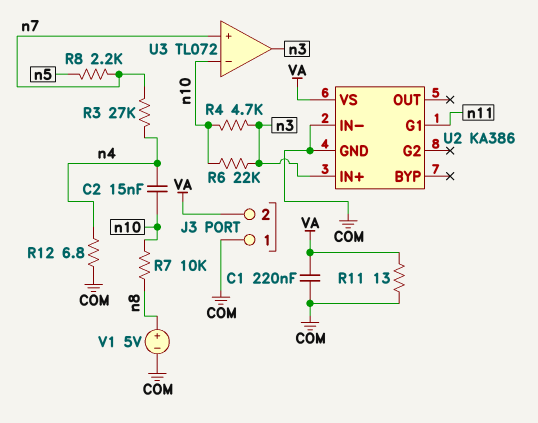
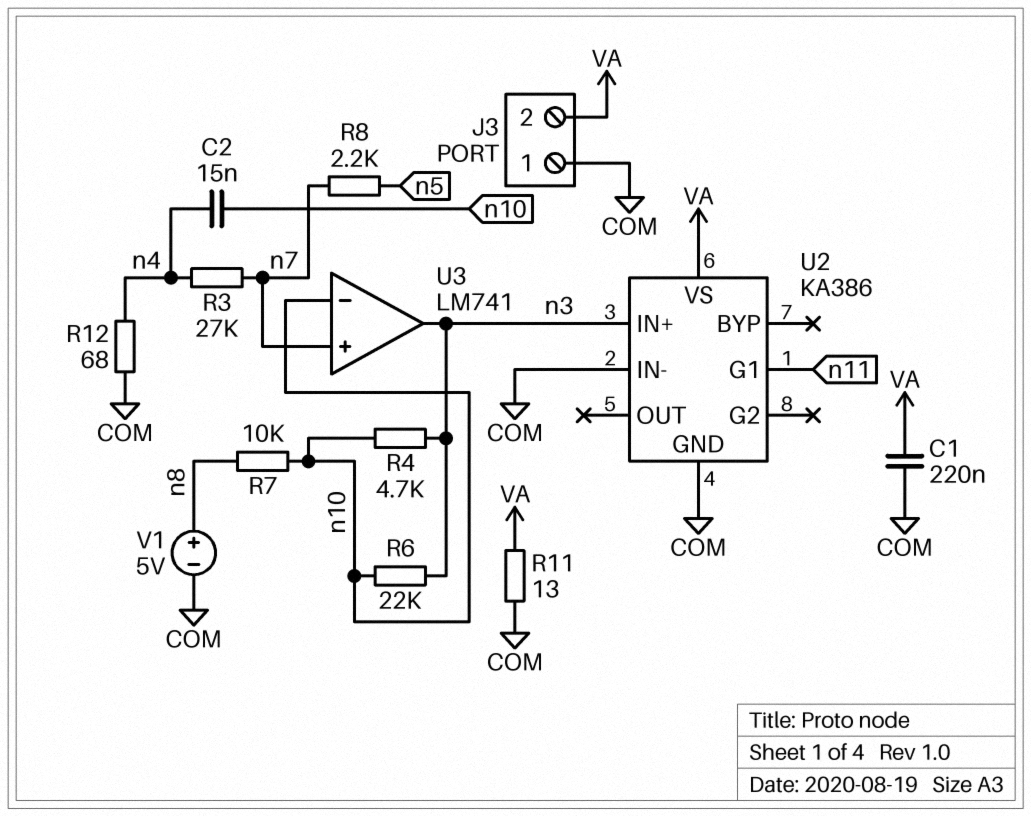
R12: 6.8 (COM, n4) -> 68 (COM, n4)
U3: TL072 -> LM741

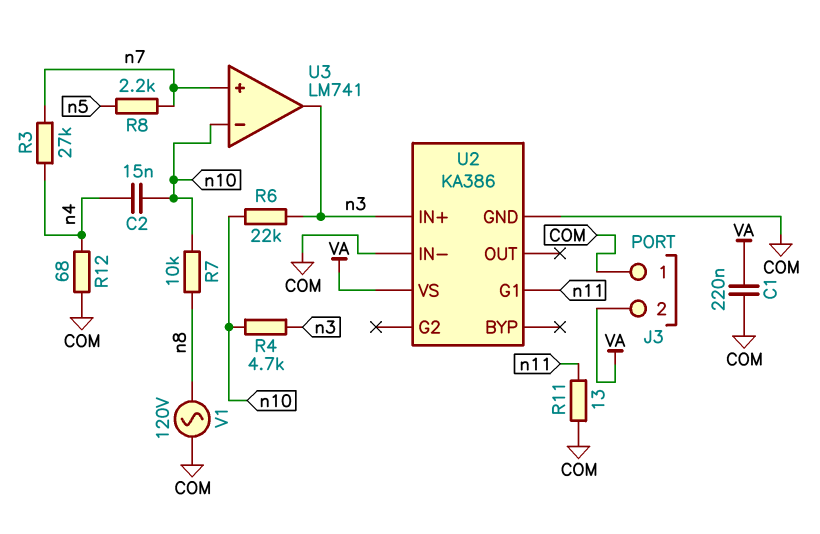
R11: 13 (COM, VA) -> 13 (COM, n11)
V1: 5V (plus n8, minus COM) -> AC 120V (COM, n8)

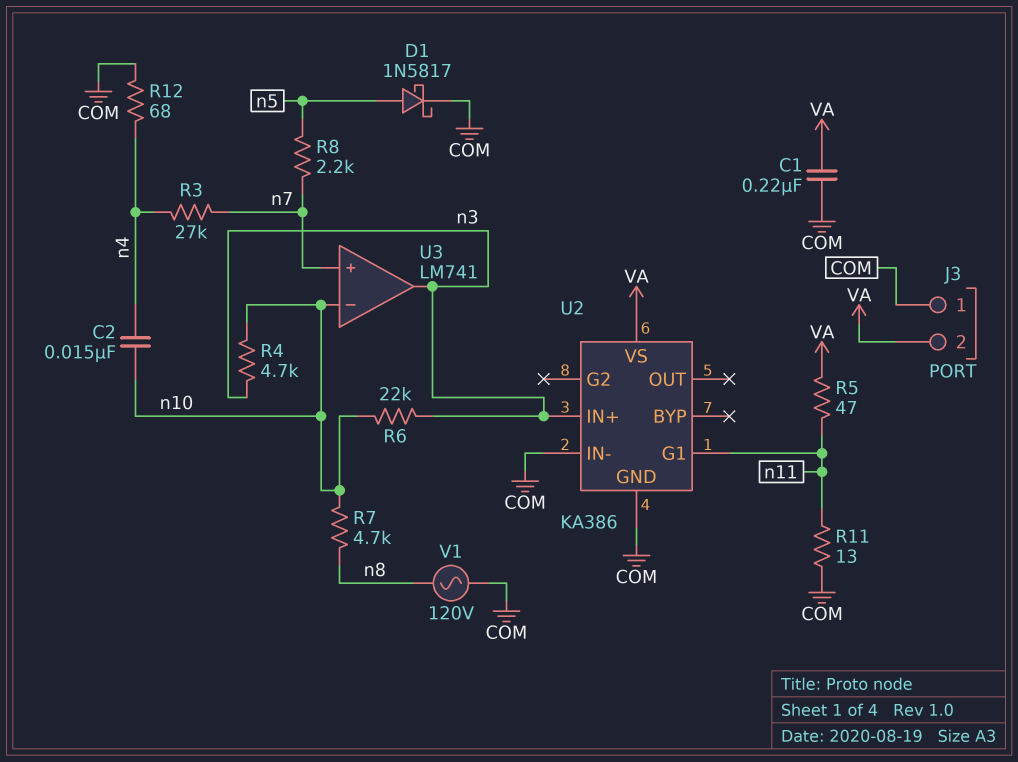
D1: none -> schottky 1N5817 (A n5, K COM)
R5: none -> 47 (VA, n11)
R7: 10k (n8, n10) -> 4.7k (n8, n10)

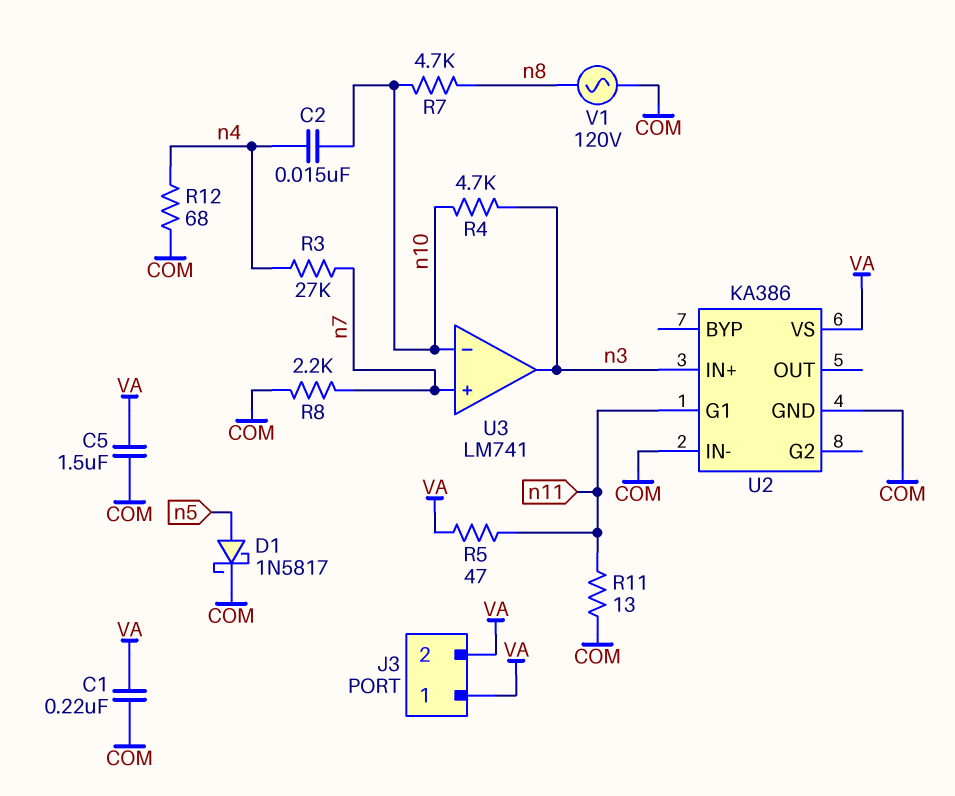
C5: none -> 1.5uF (COM, VA)
J3 pin 1: COM -> VA
R6: 22k (n3, n10) -> none
R8: 2.2k (n5, n7) -> 2.2k (COM, n7)

